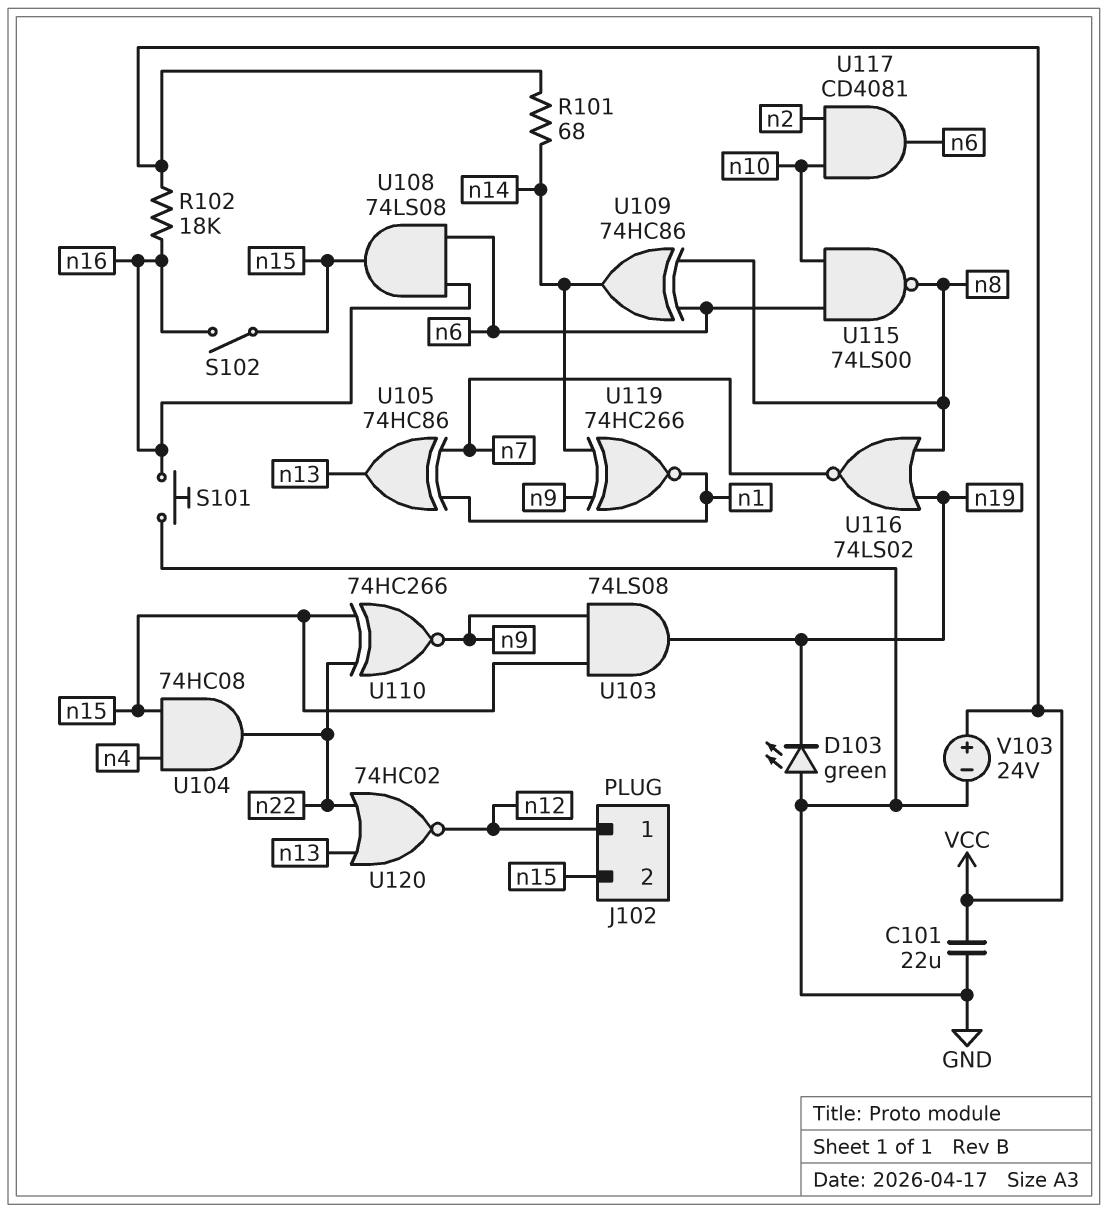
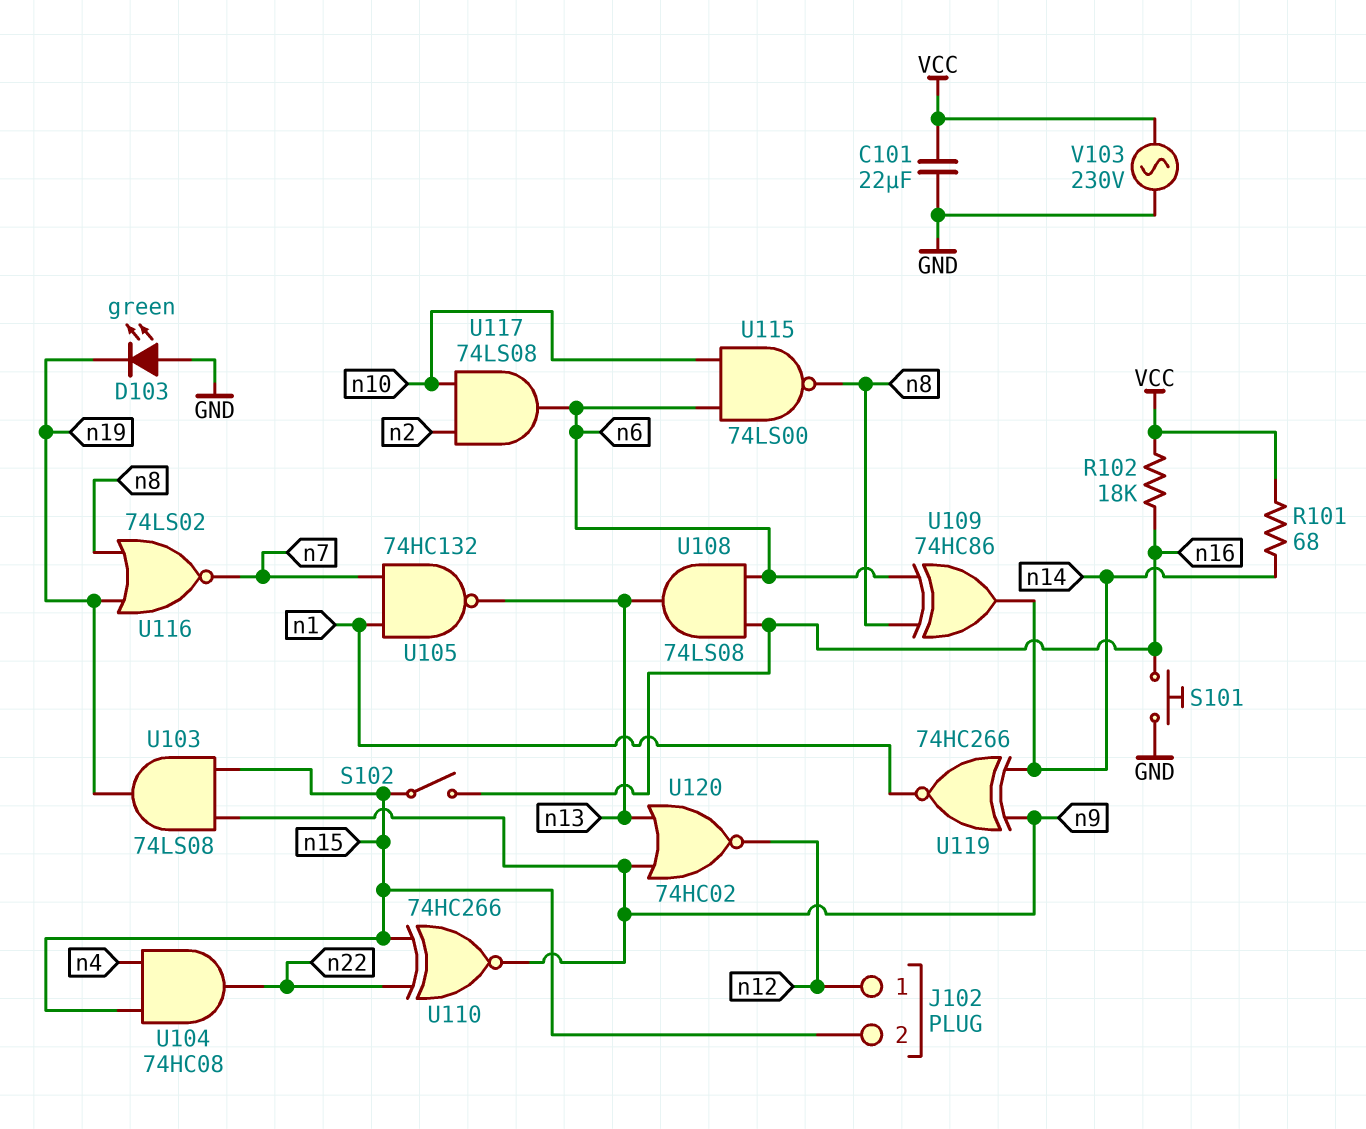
U105: XOR 74HC86 (in n1, in n7, out n13) -> NAND 74HC132 (in n1, in n7, out n13)
U108: AND 74LS08 (in n6, in n16, out n15) -> AND 74LS08 (in n6, in n16, out n13)
U117: AND CD4081 (in n2, in n10, out n6) -> AND 74LS08 (in n2, in n10, out n6)
U120: NOR 74HC02 (in n13, in n22, out n12) -> NOR 74HC02 (in n9, in n13, out n12)
V103: 24V (plus VCC, minus GND) -> AC 230V (GND, VCC)

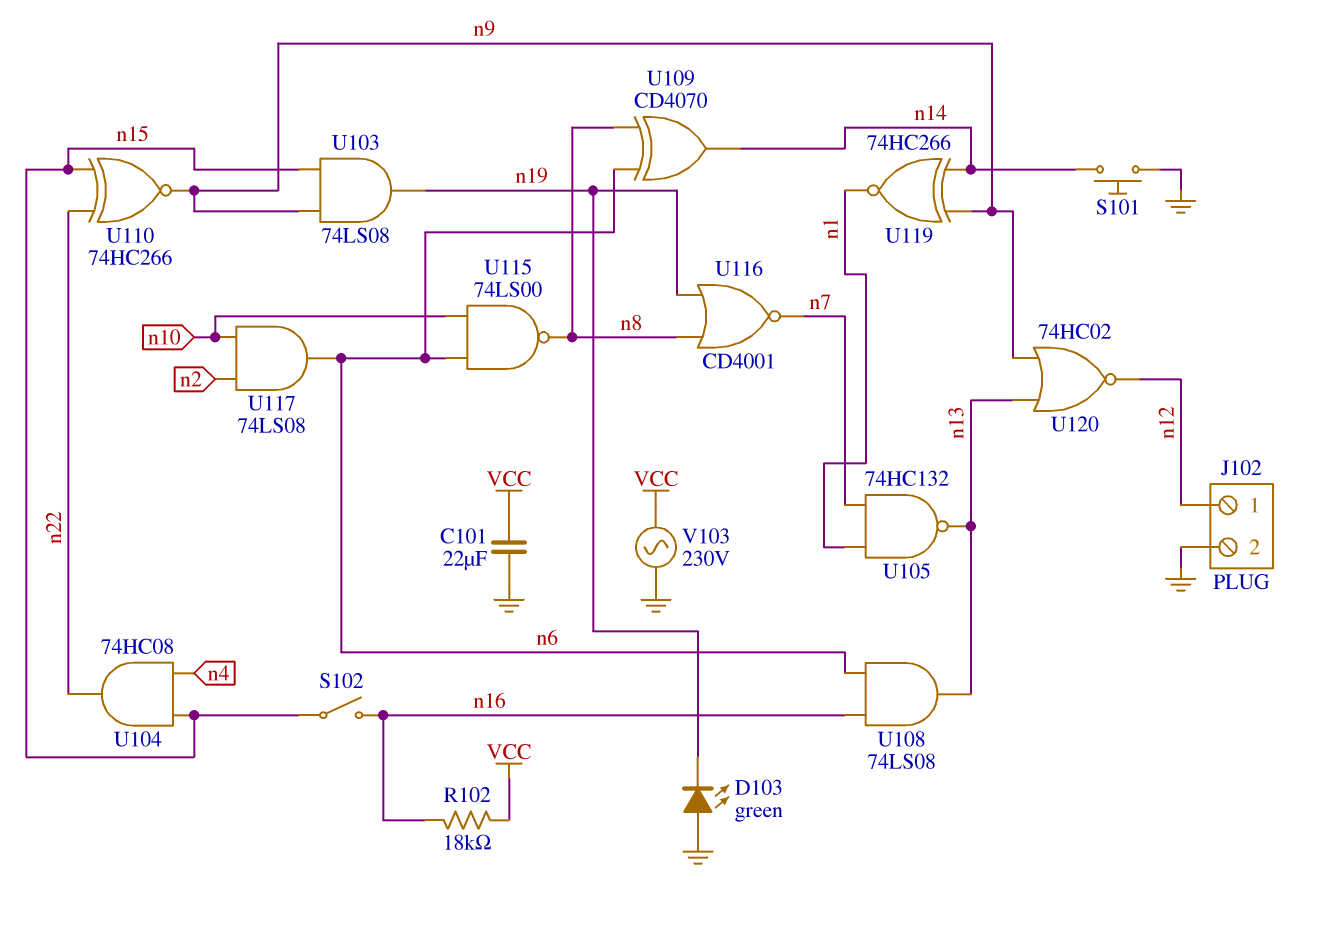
J102 pin 2: n15 -> GND
R101: 68 (VCC, n14) -> none
S101: button (GND, n16) -> button (GND, n14)
U109: XOR 74HC86 (in n6, in n8, out n14) -> XOR CD4070 (in n6, in n8, out n14)
U116: NOR 74LS02 (in n8, in n19, out n7) -> NOR CD4001 (in n8, in n19, out n7)

